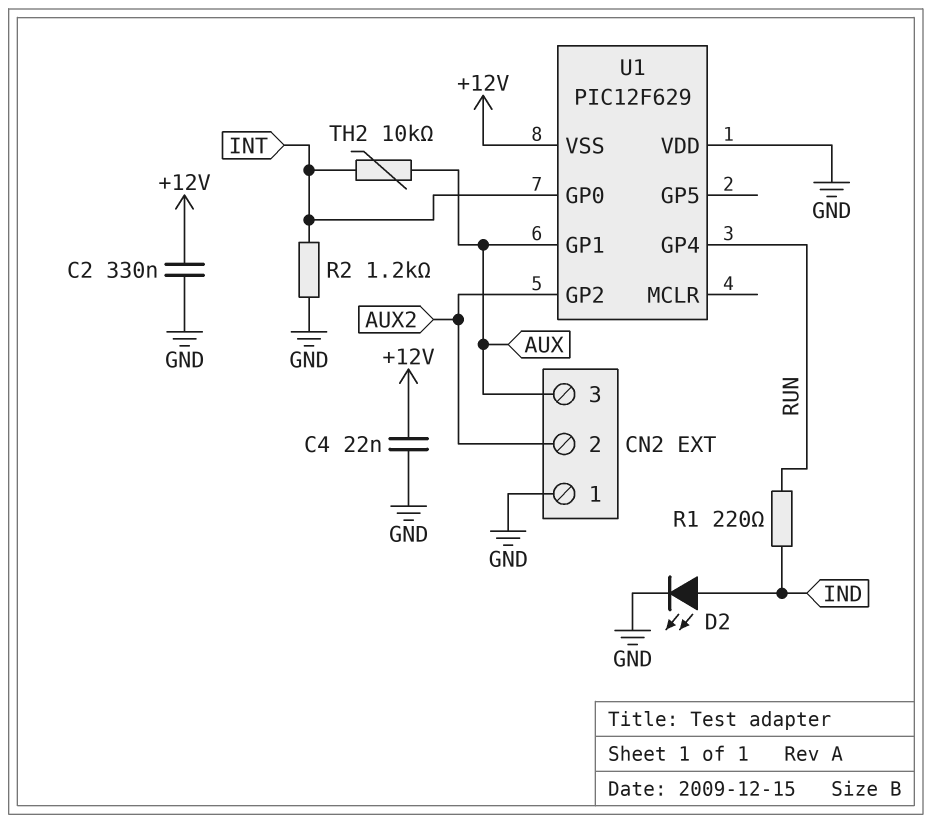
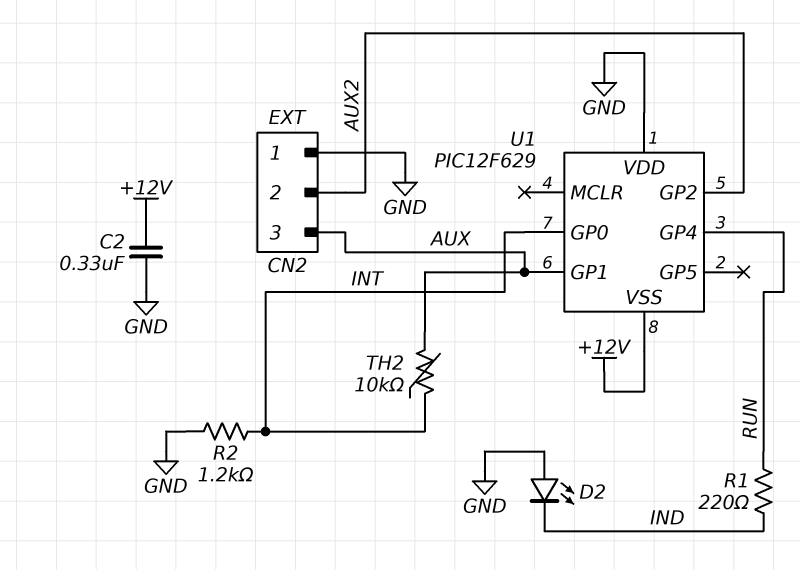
C4: 22nF (+12V, GND) -> none
D2: LED (A IND, K GND) -> LED (A GND, K IND)

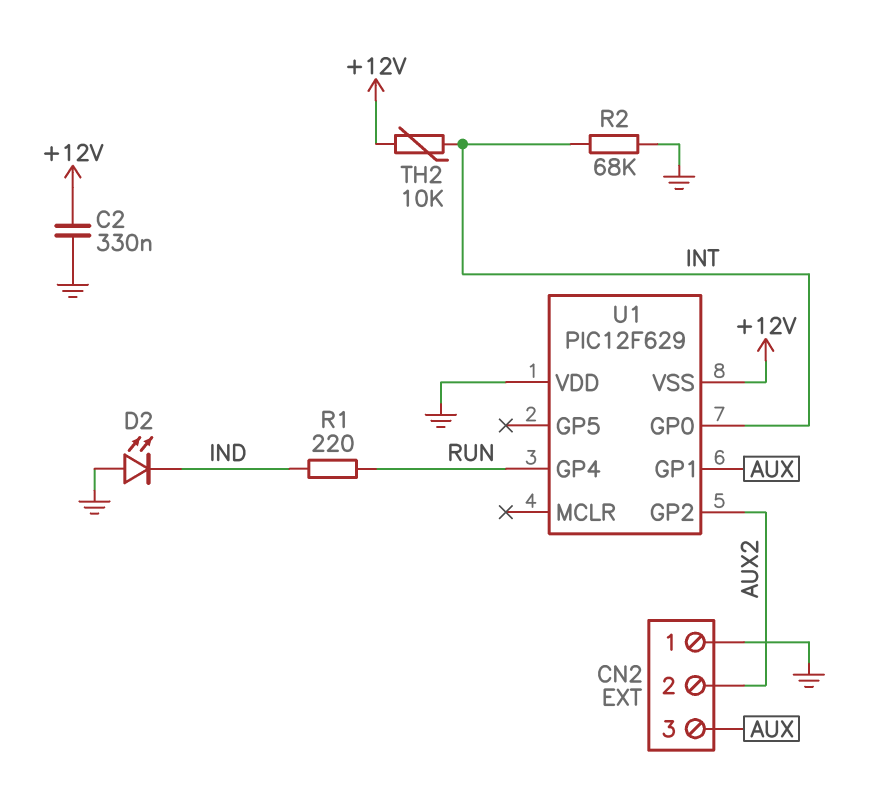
R2: 1.2k (GND, INT) -> 68k (GND, INT)
TH2: 10k (AUX, INT) -> 10k (+12V, INT)

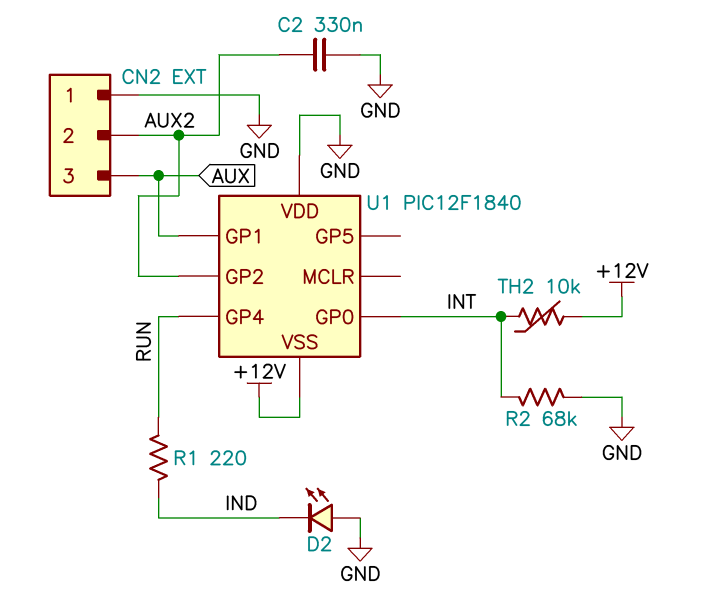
C2: 330nF (+12V, GND) -> 330nF (AUX2, GND)
U1: PIC12F629 -> PIC12F1840

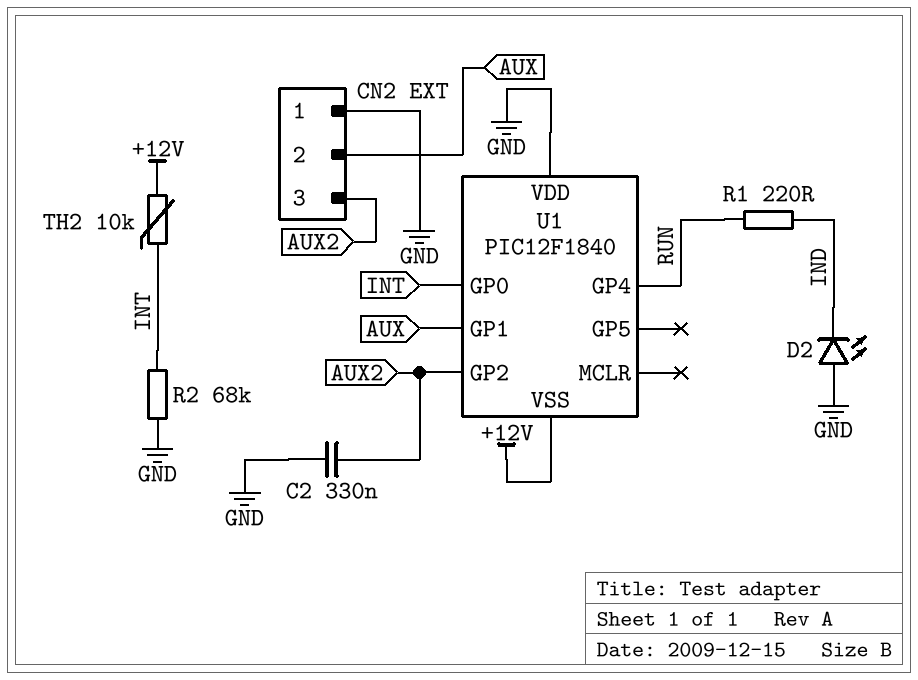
CN2 pin 2: AUX2 -> AUX
CN2 pin 3: AUX -> AUX2

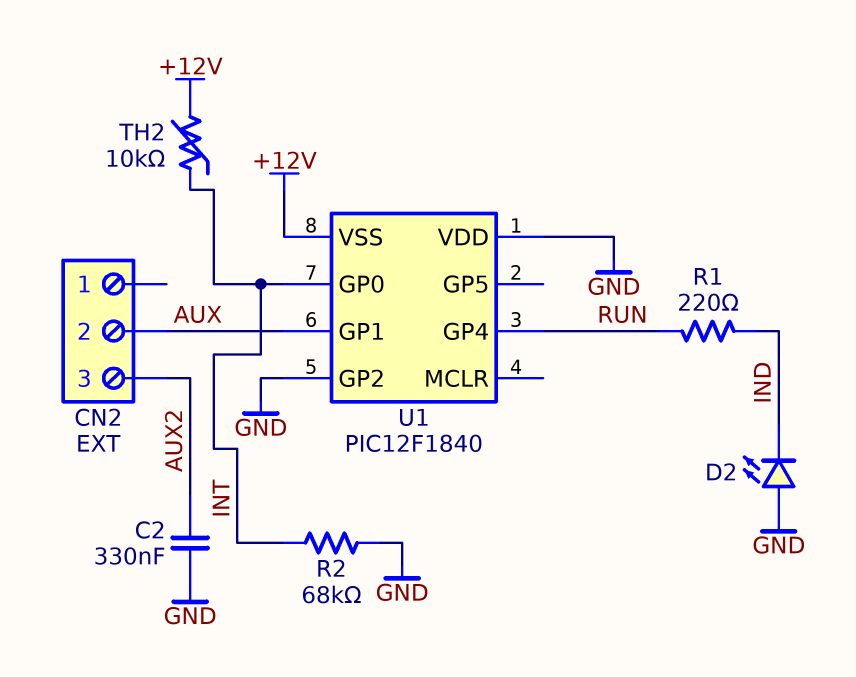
CN2 pin 1: GND -> none
U1 pin GP2: AUX2 -> GND

